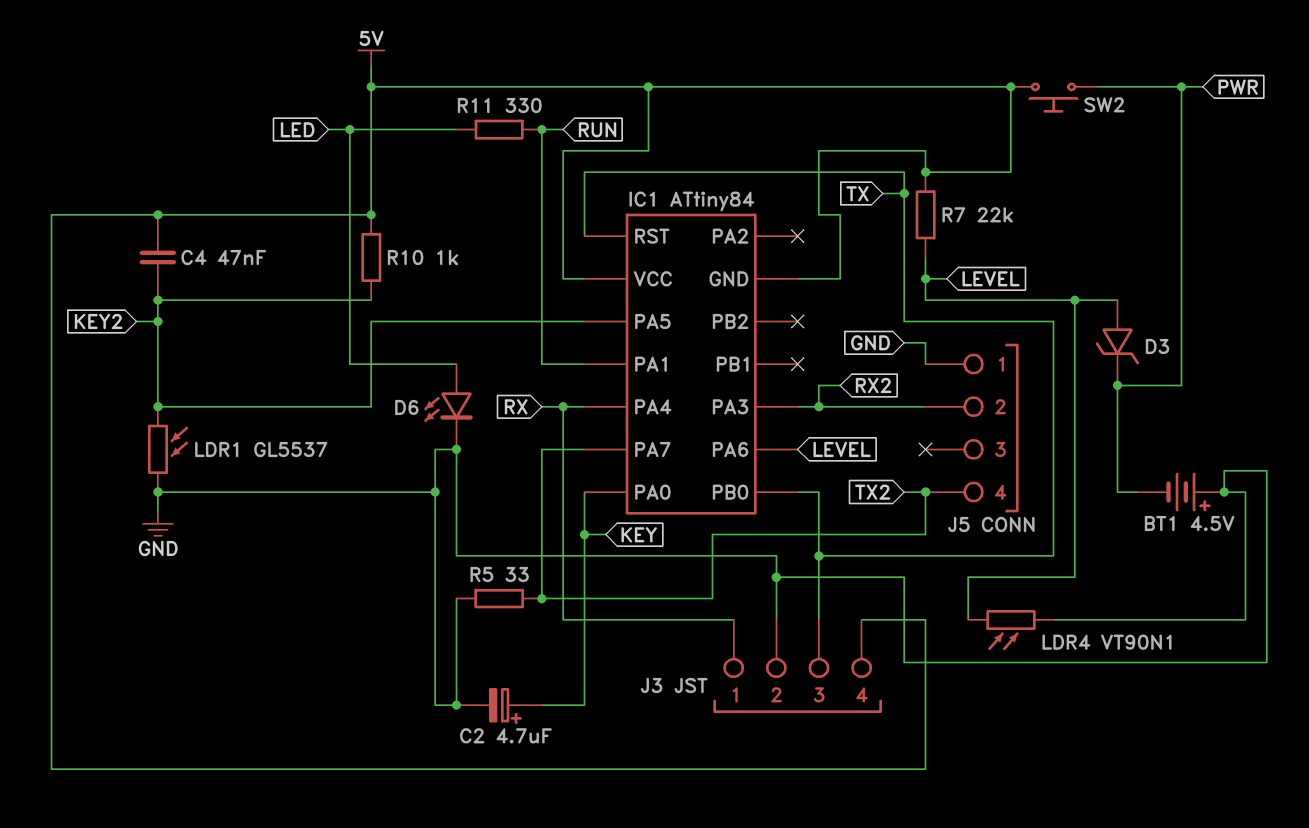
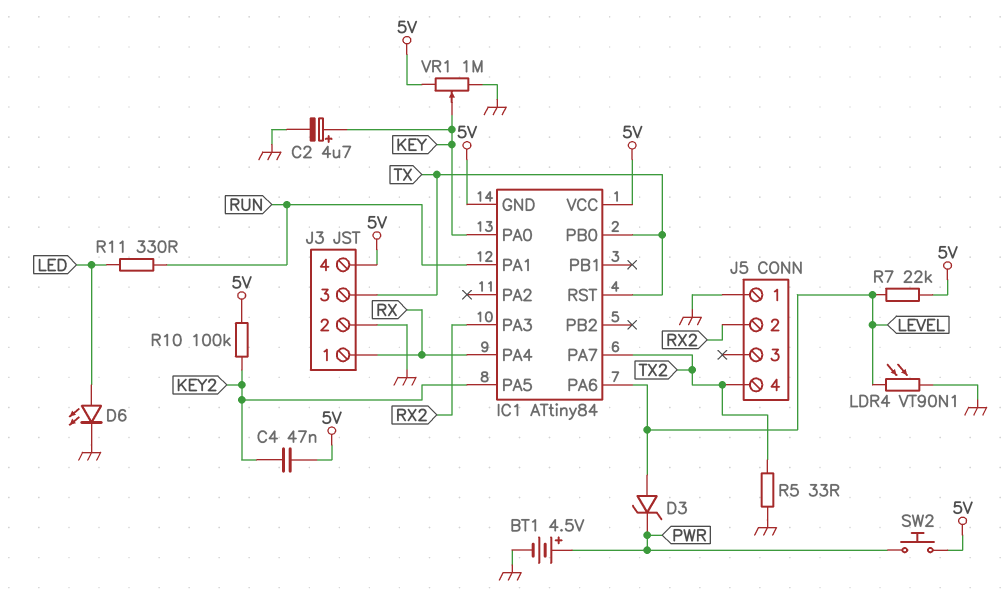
BT1: 4.5V (plus GND, minus PWR) -> 4.5V (plus PWR, minus GND)
LDR1: GL5537 (GND, KEY2) -> none
R10: 1k (5V, KEY2) -> 100k (5V, KEY2)
VR1: none -> 1M (5V, GND, wiper KEY)

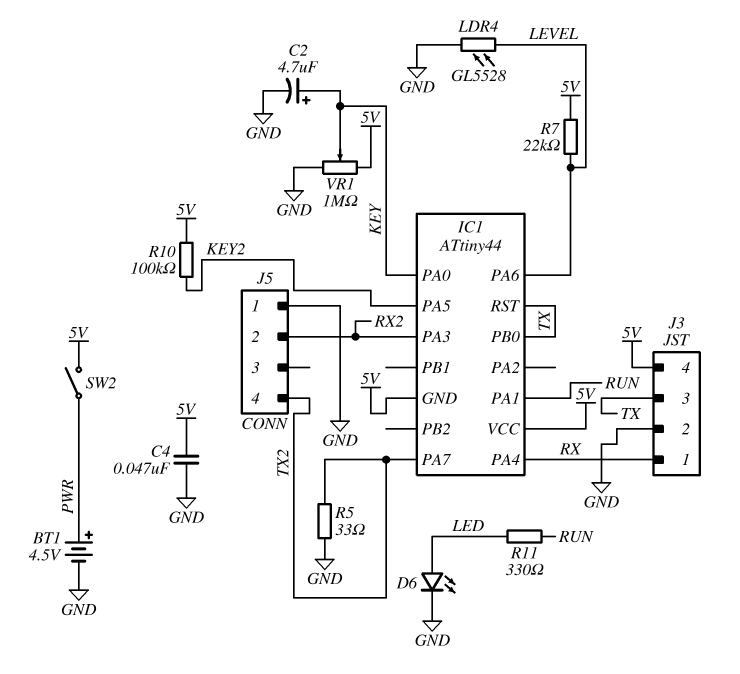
C4: 47nF (5V, KEY2) -> 47nF (5V, GND)
D3: zener (A LEVEL, K PWR) -> none
IC1: ATtiny84 -> ATtiny44
LDR4: VT90N1 (GND, LEVEL) -> GL5528 (GND, LEVEL)
SW2: button (5V, PWR) -> switch (5V, PWR)

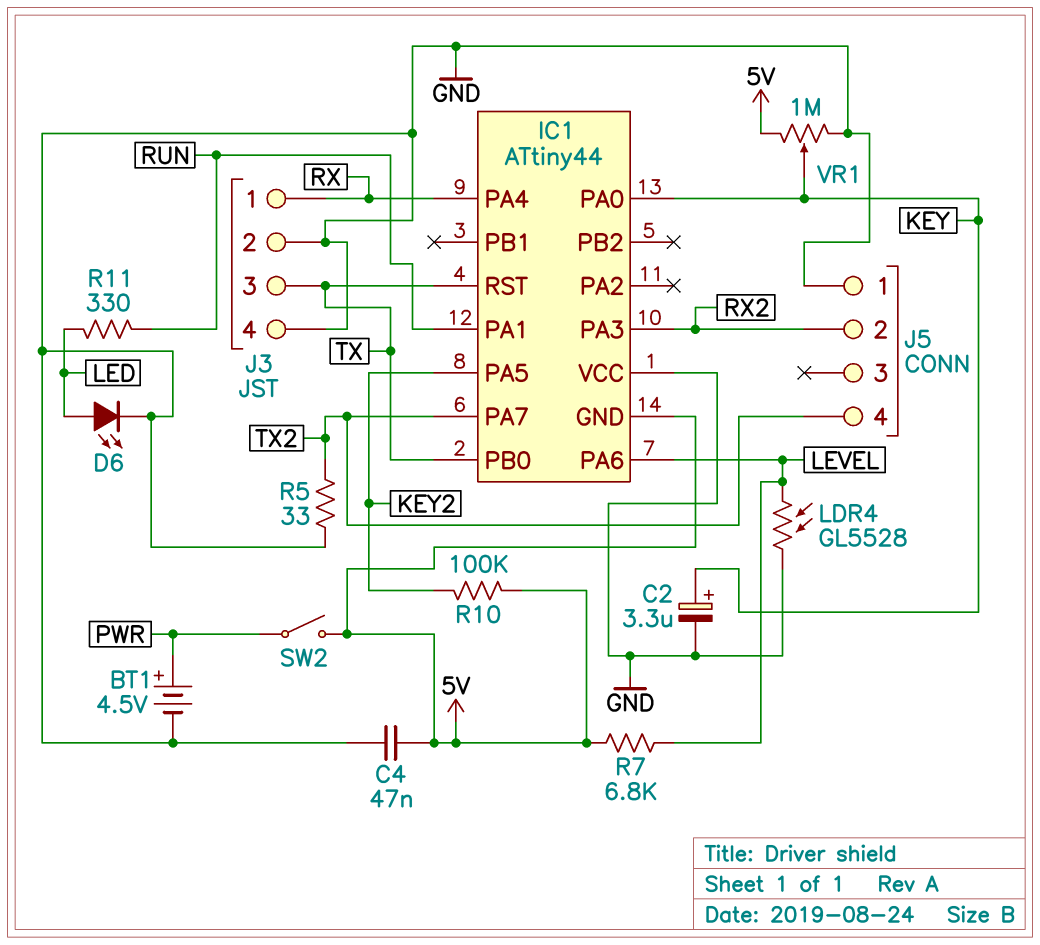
C2: 4.7uF (plus KEY, minus GND) -> 3.3uF (plus KEY, minus GND)
IC1 pin VCC: 5V -> GND
J3 pin 4: 5V -> GND
R7: 22k (5V, LEVEL) -> 6.8k (5V, LEVEL)

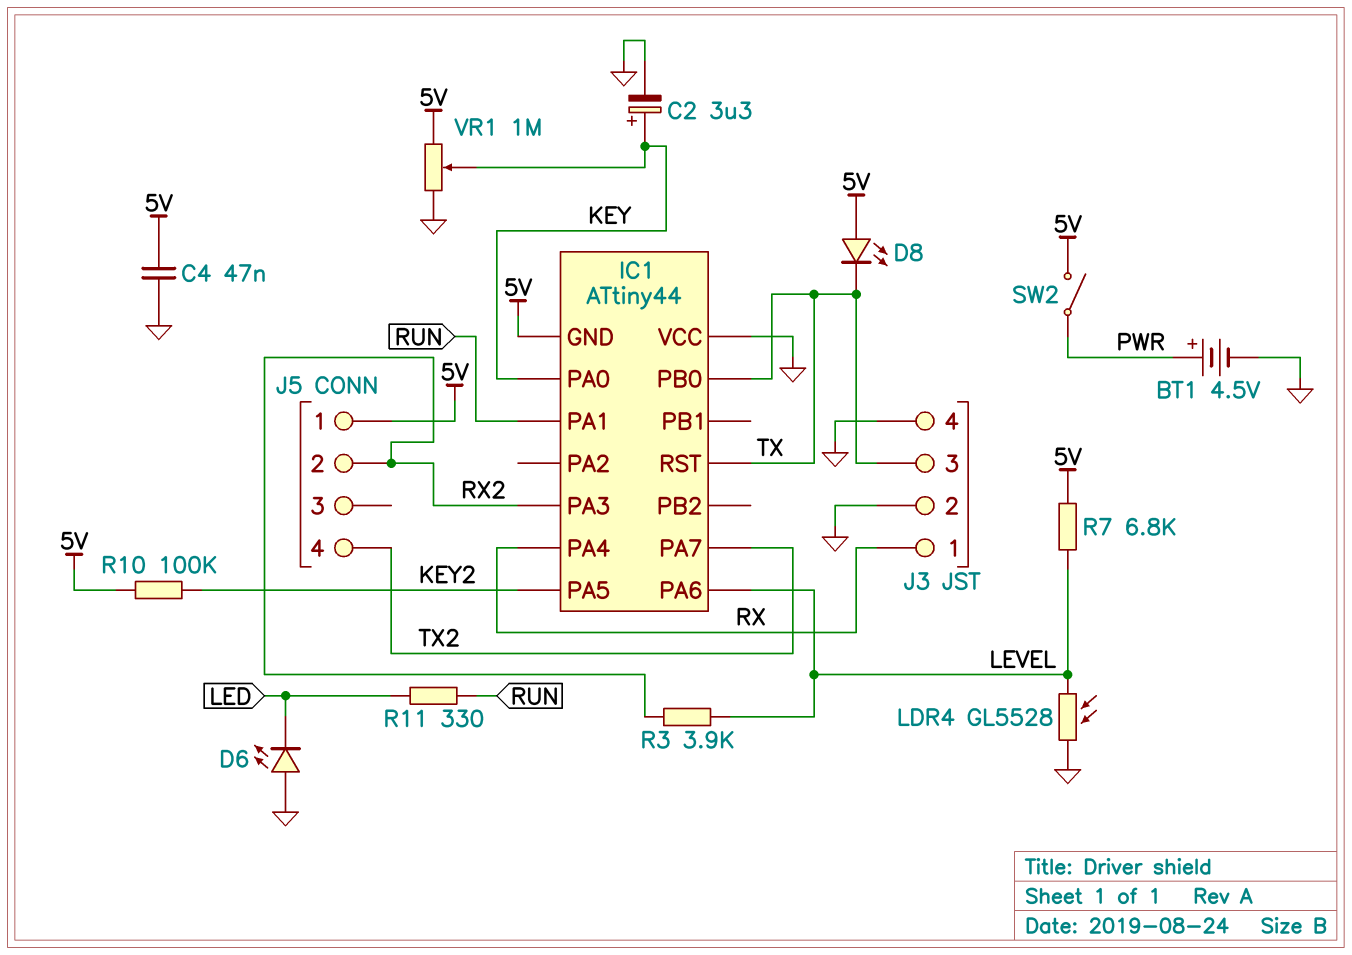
D6: LED (A LED, K GND) -> LED (A GND, K LED)
D8: none -> LED (A 5V, K TX)
J5 pin 1: GND -> 5V
R3: none -> 3.9k (LEVEL, RX2)
R5: 33 (GND, TX2) -> none

